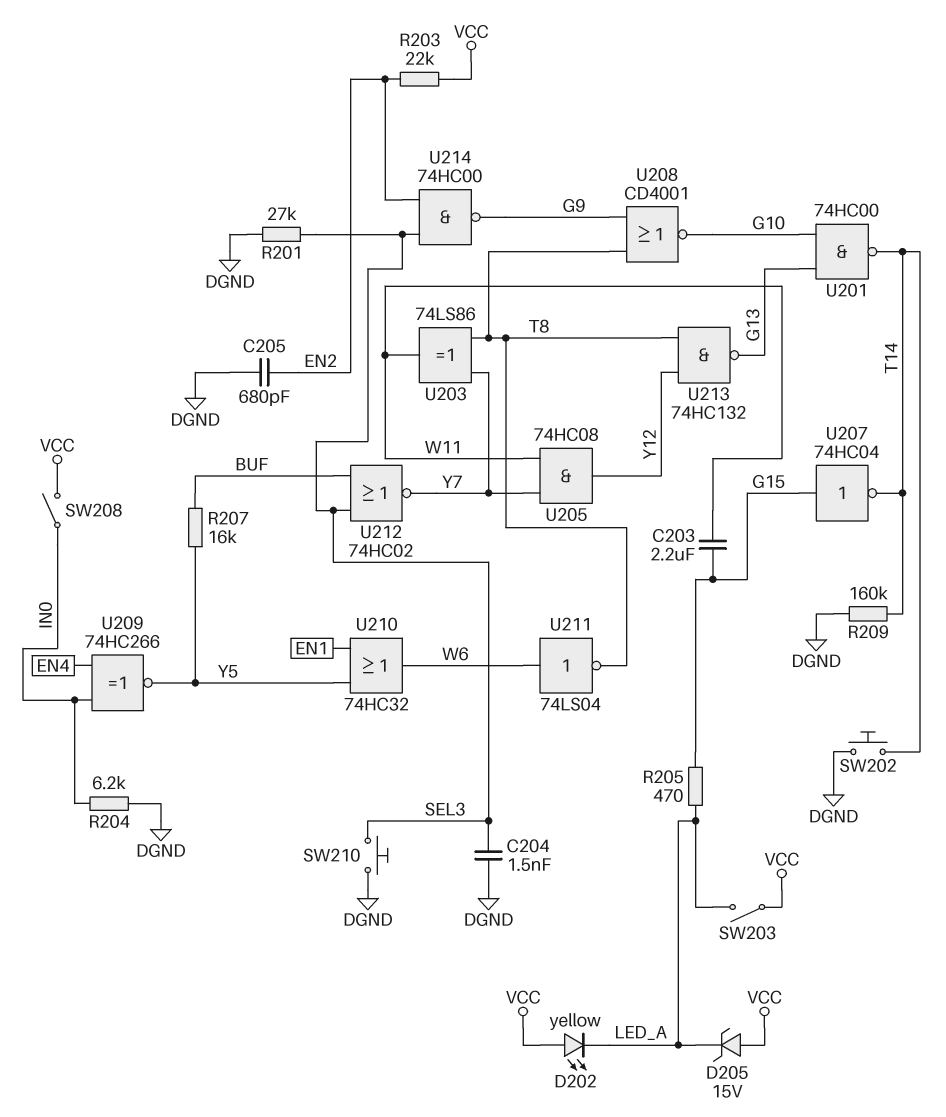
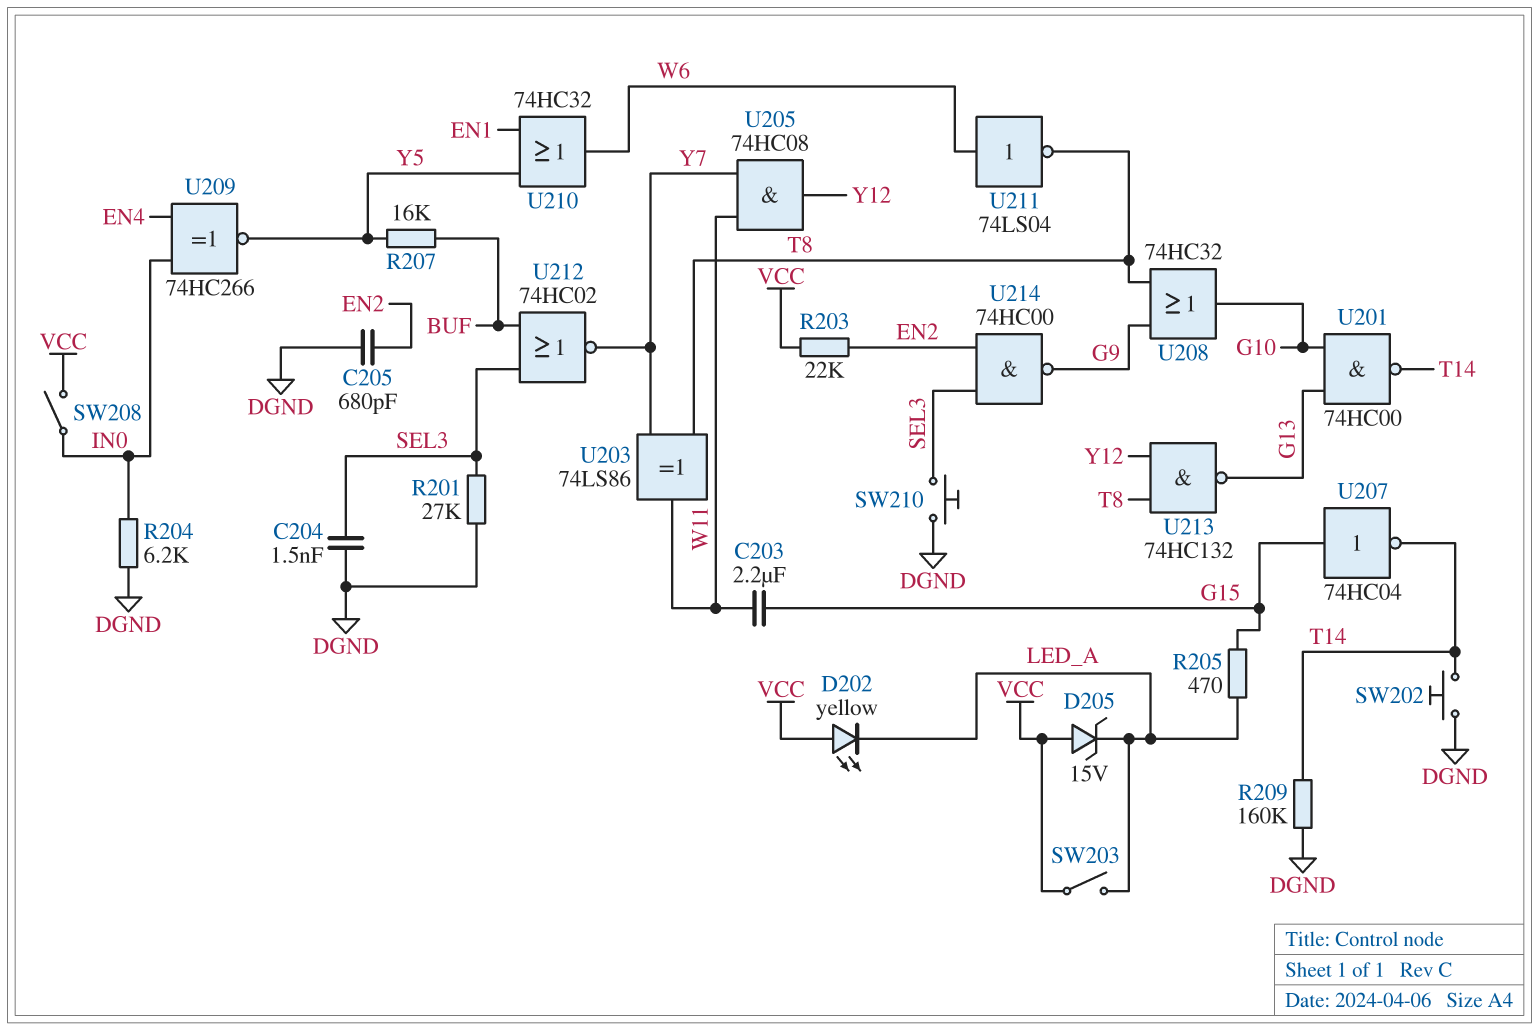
U208: NOR CD4001 (in G9, in T8, out G10) -> OR 74HC32 (in G9, in T8, out G10)

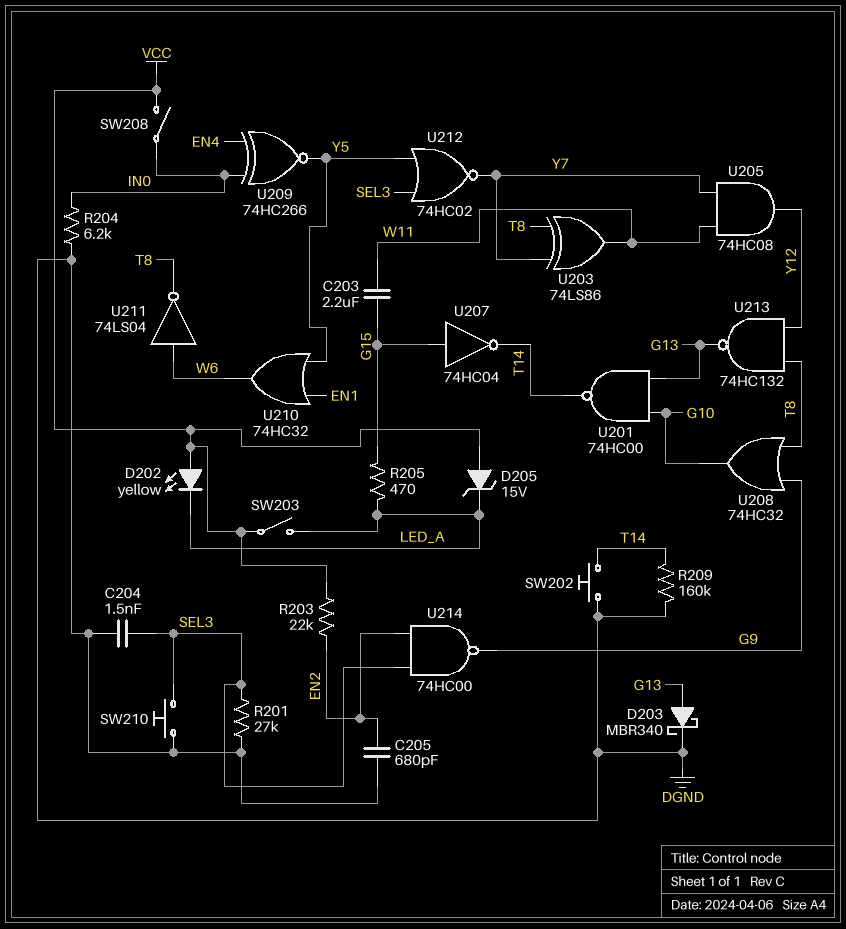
D203: none -> schottky MBR340 (A G13, K DGND)
R207: 16k (BUF, Y5) -> none
U212: NOR 74HC02 (in BUF, in SEL3, out Y7) -> NOR 74HC02 (in SEL3, in Y5, out Y7)

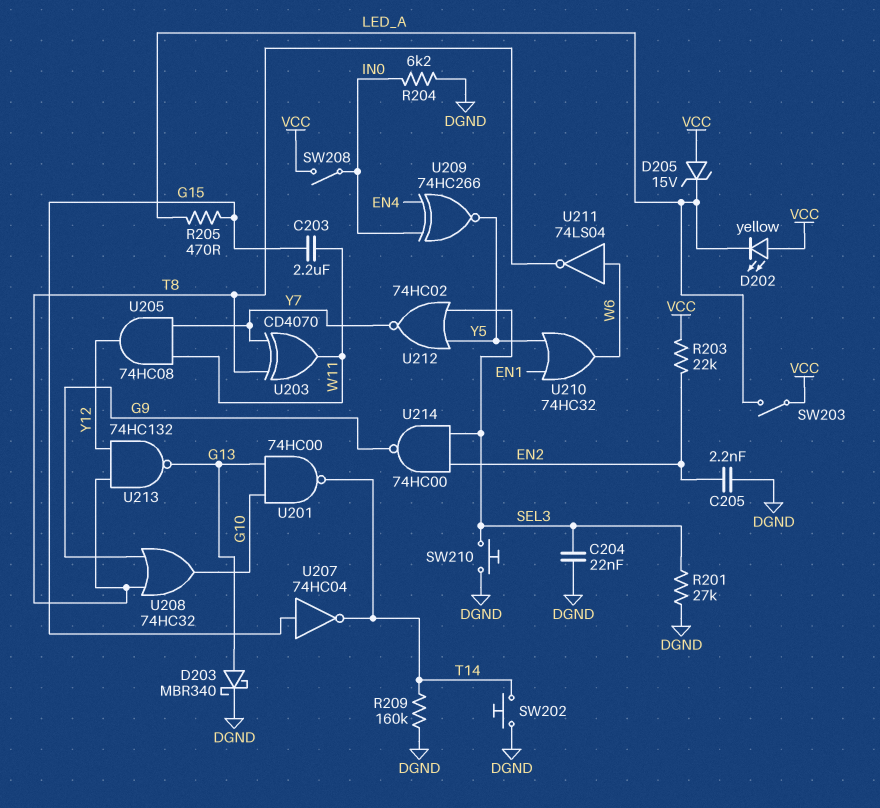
C204: 1.5nF (DGND, SEL3) -> 22nF (DGND, SEL3)
C205: 680pF (DGND, EN2) -> 2.2nF (DGND, EN2)
U203: XOR 74LS86 (in T8, in Y7, out W11) -> XOR CD4070 (in T8, in Y7, out W11)

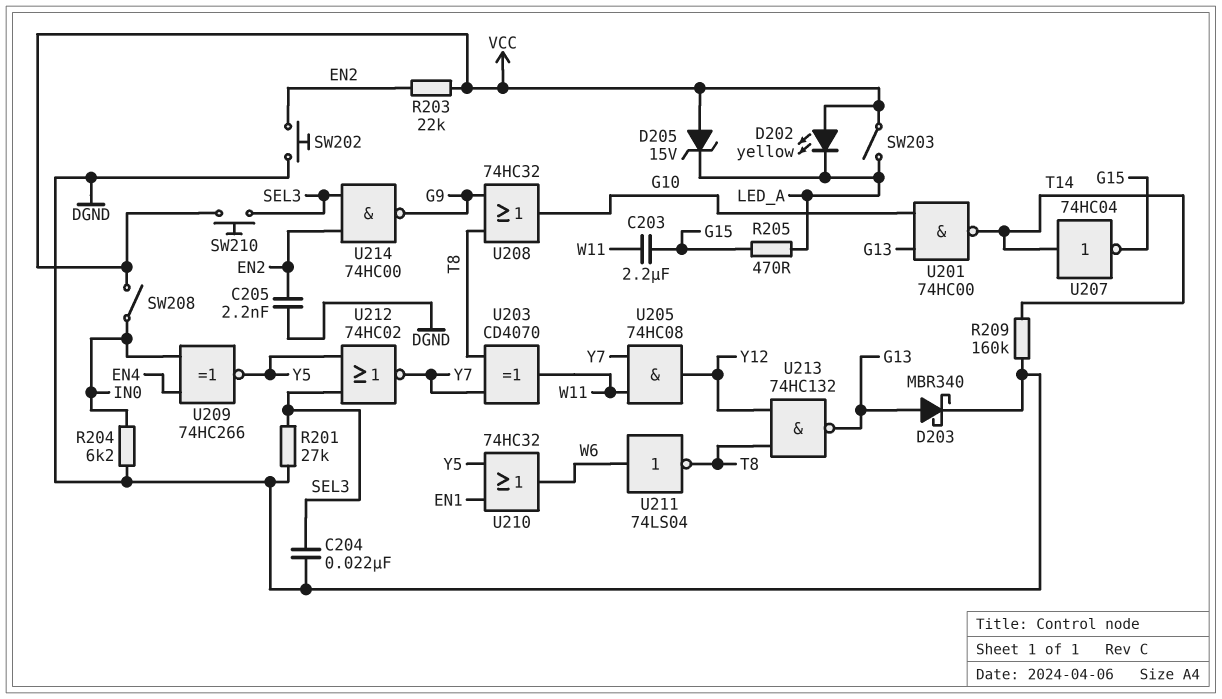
SW202: button (DGND, T14) -> button (DGND, EN2)
SW210: button (DGND, SEL3) -> button (SEL3, VCC)
U207: NOT 74HC04 (in G15, out T14) -> NOT 74HC04 (in T14, out G15)

